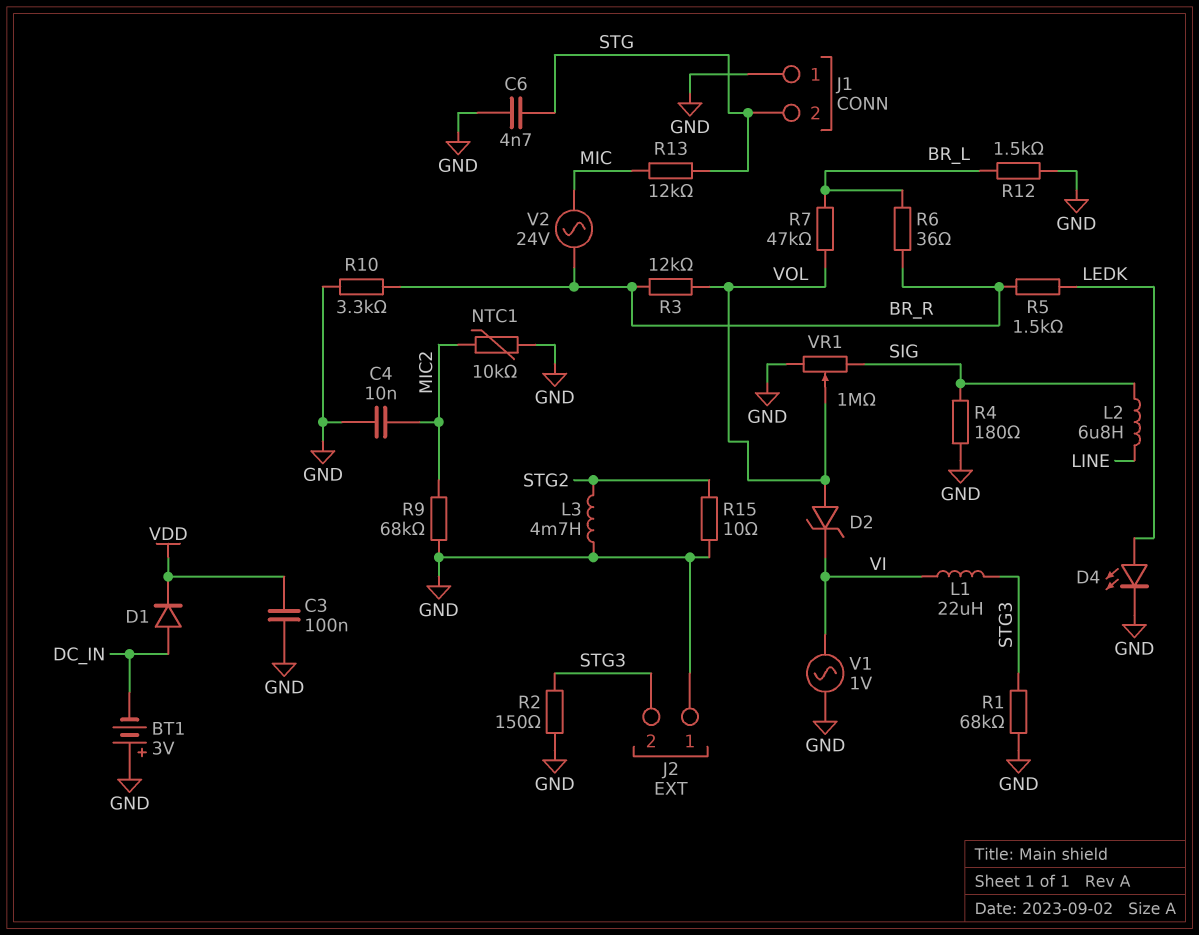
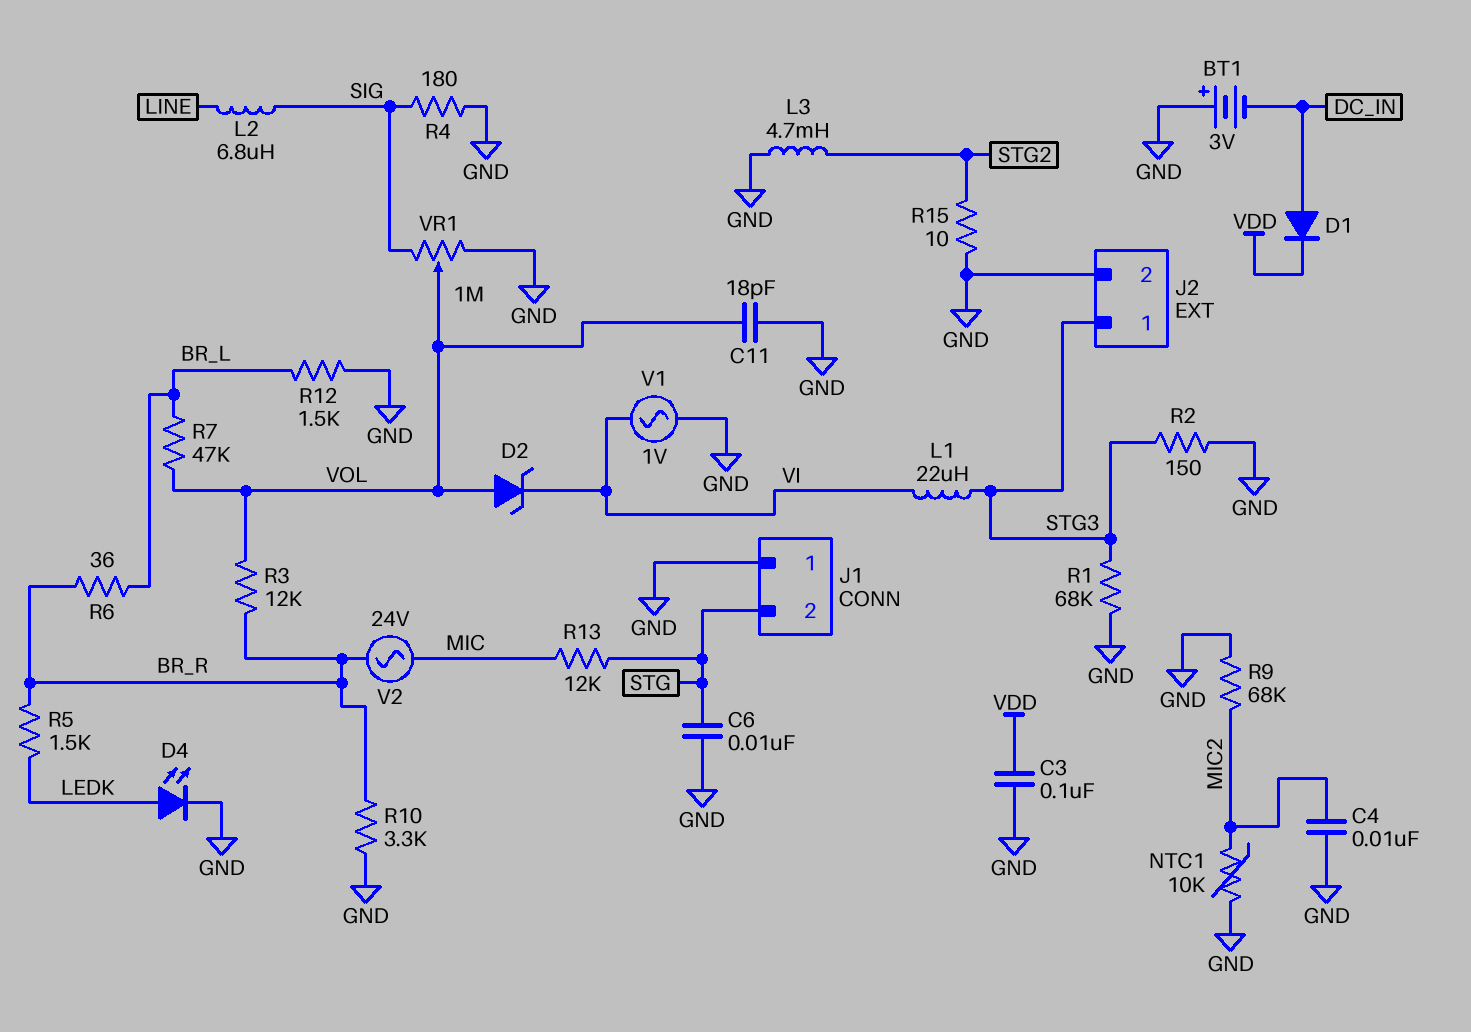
C6: 4.7nF (GND, STG) -> 10nF (GND, STG)
C11: none -> 18pF (GND, VOL)
J2 pin 1: GND -> STG3
J2 pin 2: STG3 -> GND

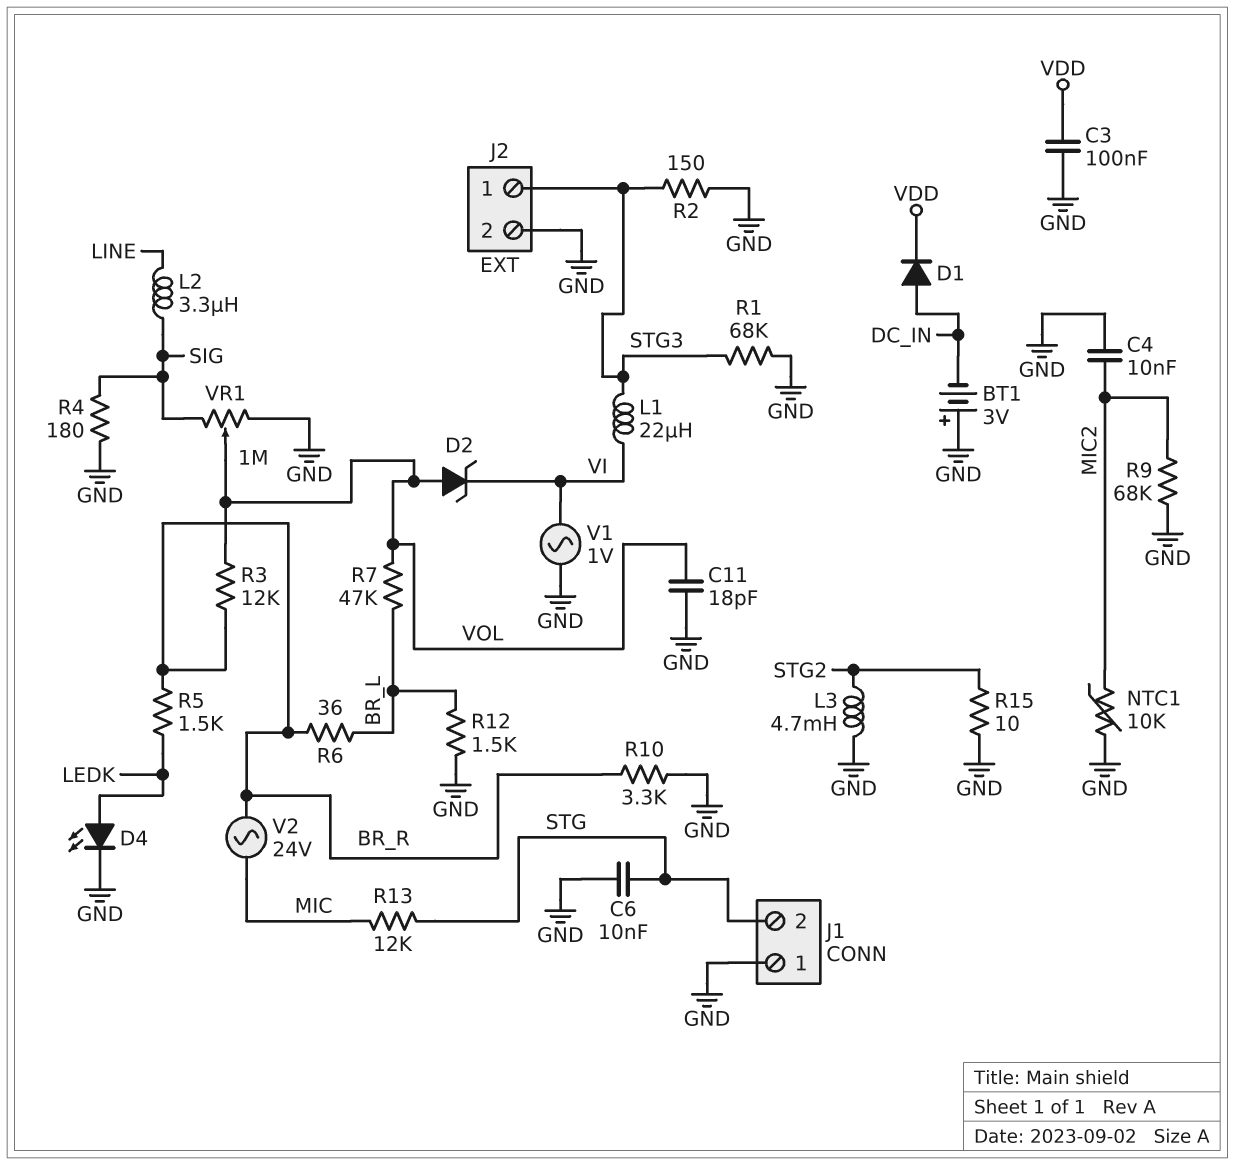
L2: 6.8uH (LINE, SIG) -> 3.3uH (LINE, SIG)

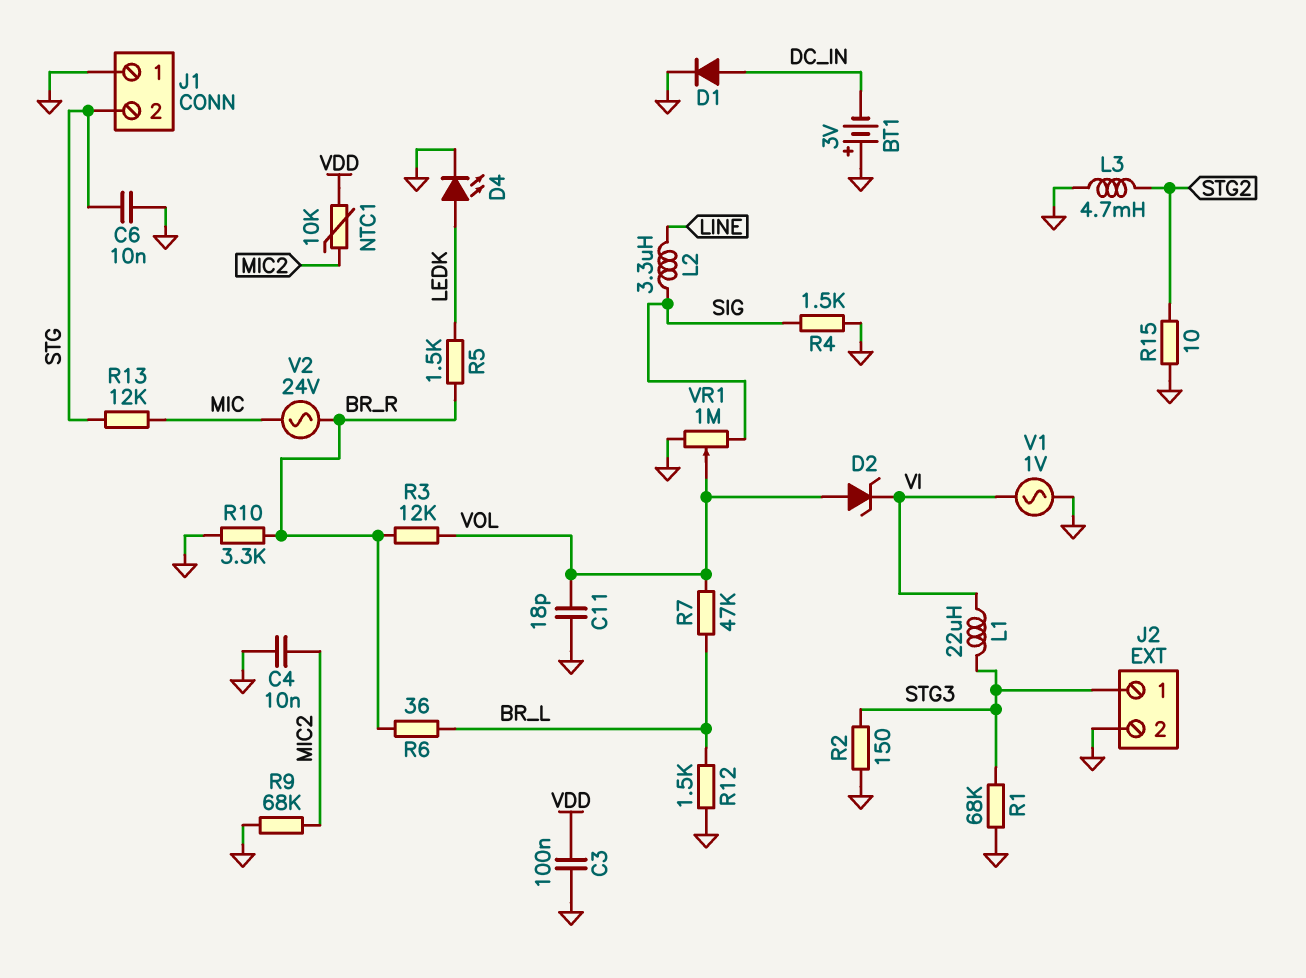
D1: diode (A DC_IN, K VDD) -> diode (A DC_IN, K GND)
NTC1: 10k (GND, MIC2) -> 10k (MIC2, VDD)
R4: 180 (GND, SIG) -> 1.5k (GND, SIG)

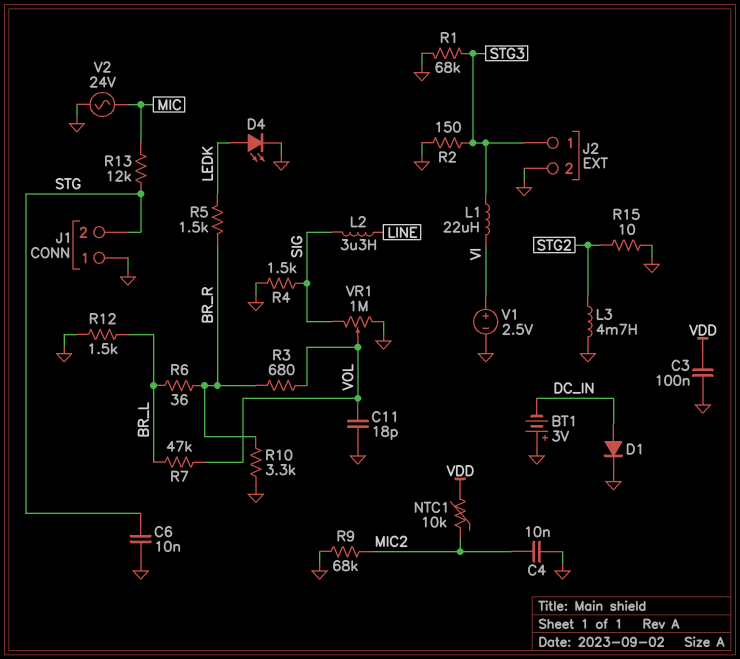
D2: zener (A VOL, K VI) -> none
R3: 12k (BR_R, VOL) -> 680 (BR_R, VOL)
V1: AC 1V (GND, VI) -> 2.5V (plus VI, minus GND)
V2: AC 24V (BR_R, MIC) -> AC 24V (GND, MIC)

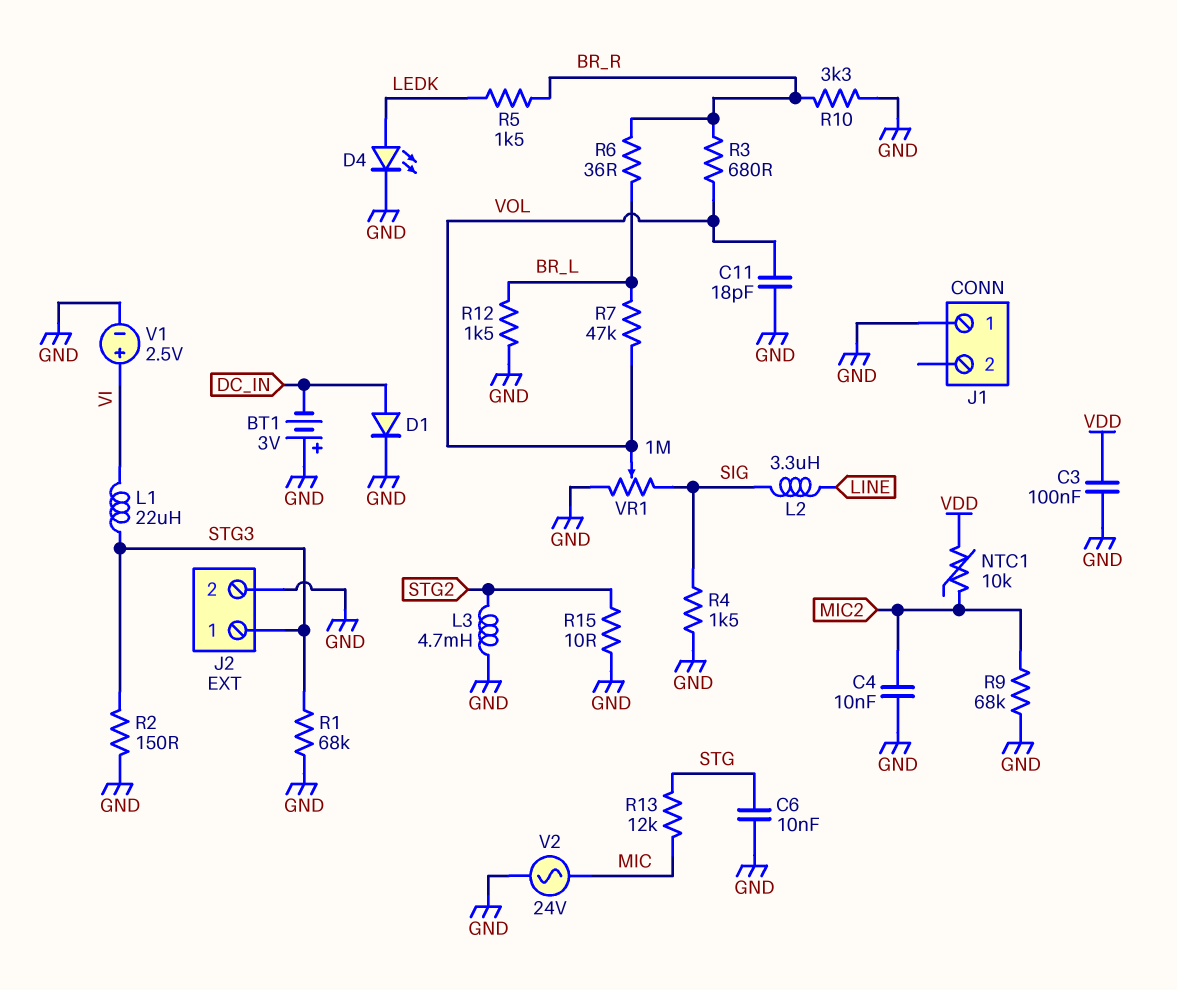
J1 pin 2: STG -> none

